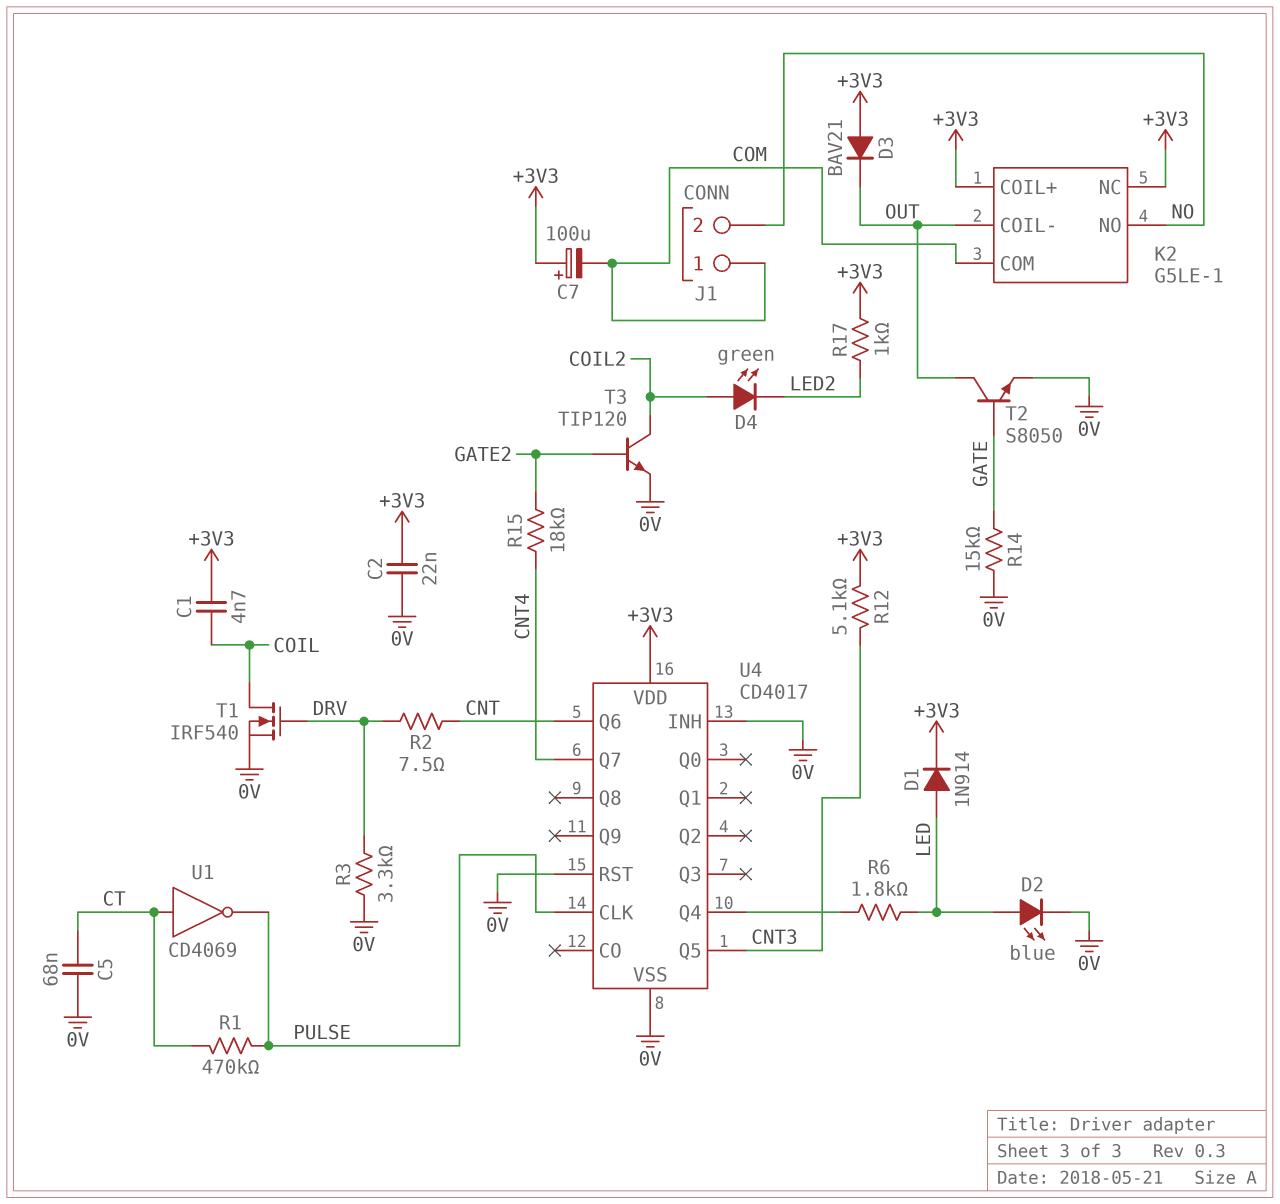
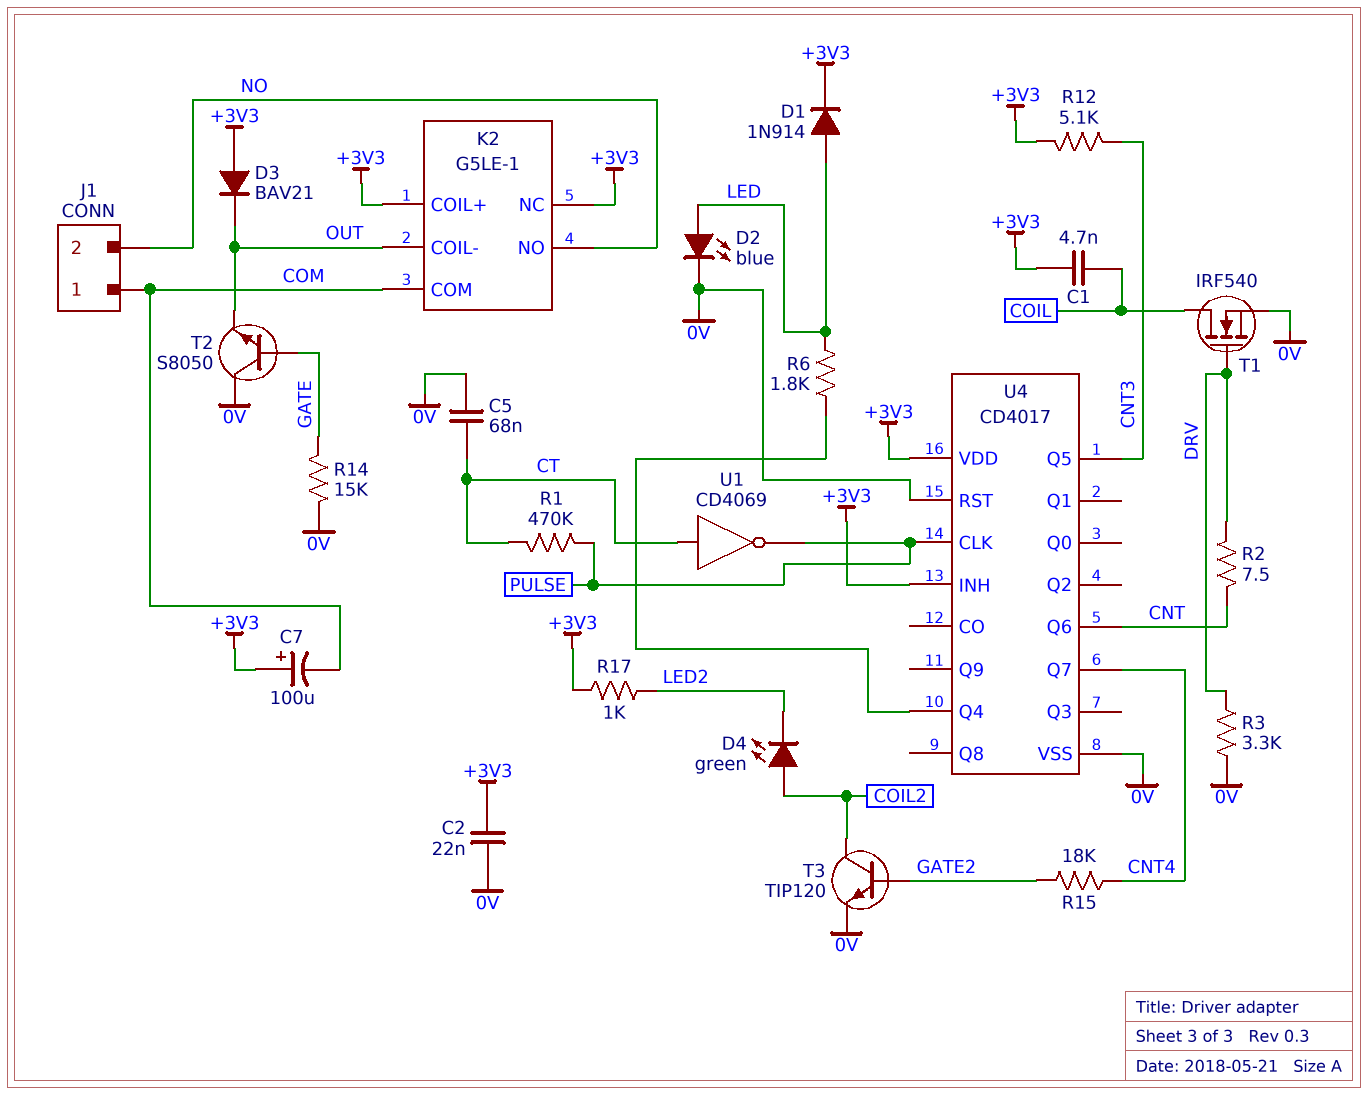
T2: NPN S8050 (B GATE, C OUT, E 0V) -> NPN S8050 (B GATE, C 0V, E OUT)
U4 pin INH: 0V -> +3V3

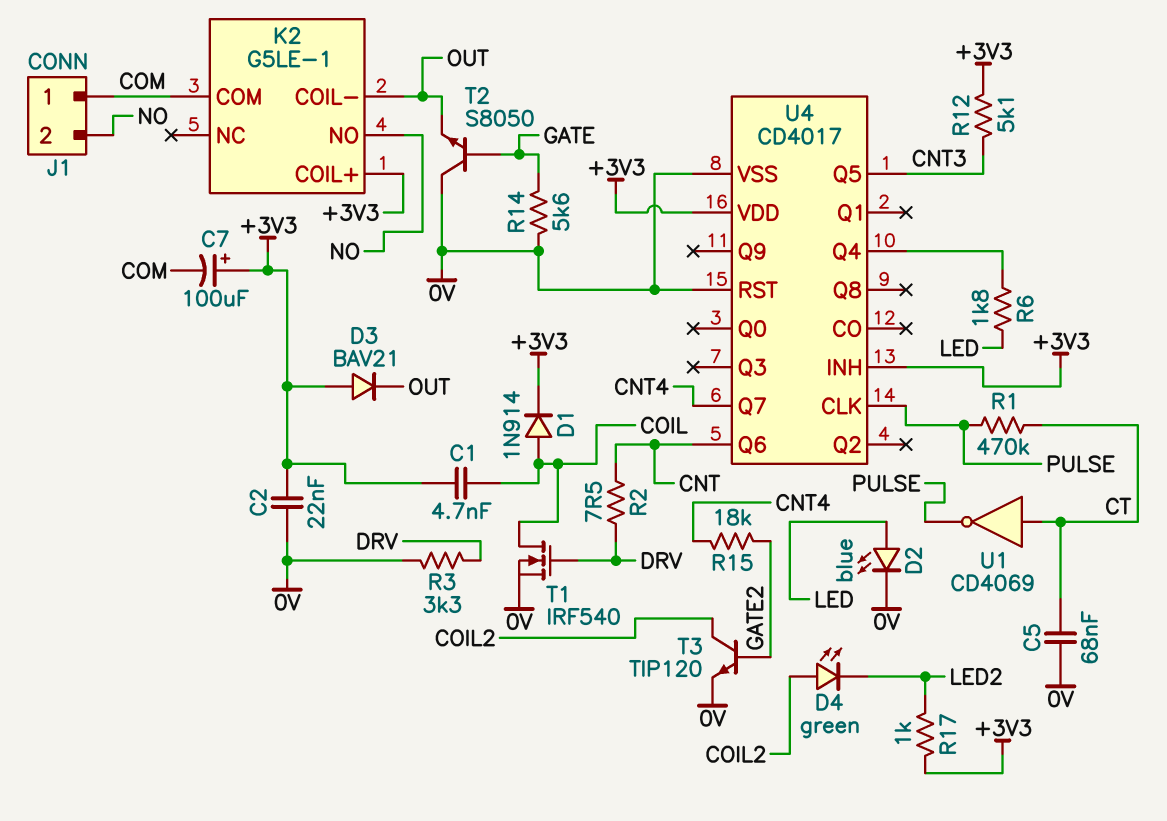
D1: diode 1N914 (A LED, K +3V3) -> diode 1N914 (A COIL, K +3V3)
K2 pin NC: +3V3 -> none
R14: 15k (0V, GATE) -> 5.6k (0V, GATE)

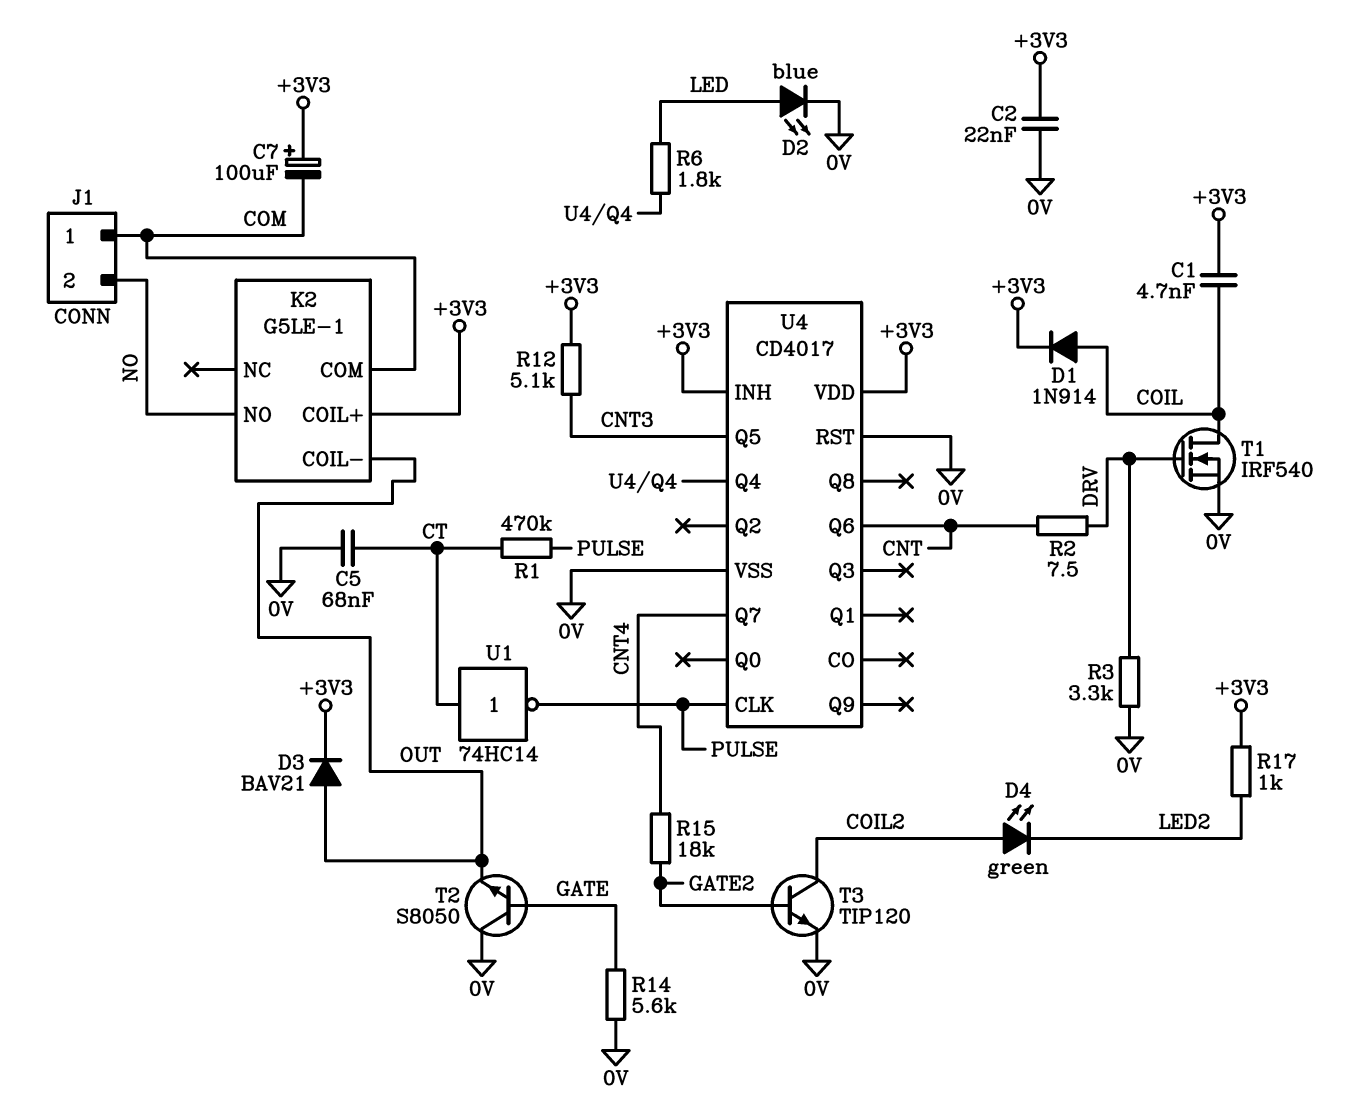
D3: diode BAV21 (A +3V3, K OUT) -> diode BAV21 (A OUT, K +3V3)
U1: NOT CD4069 (in CT, out PULSE) -> NOT 74HC14 (in CT, out PULSE)

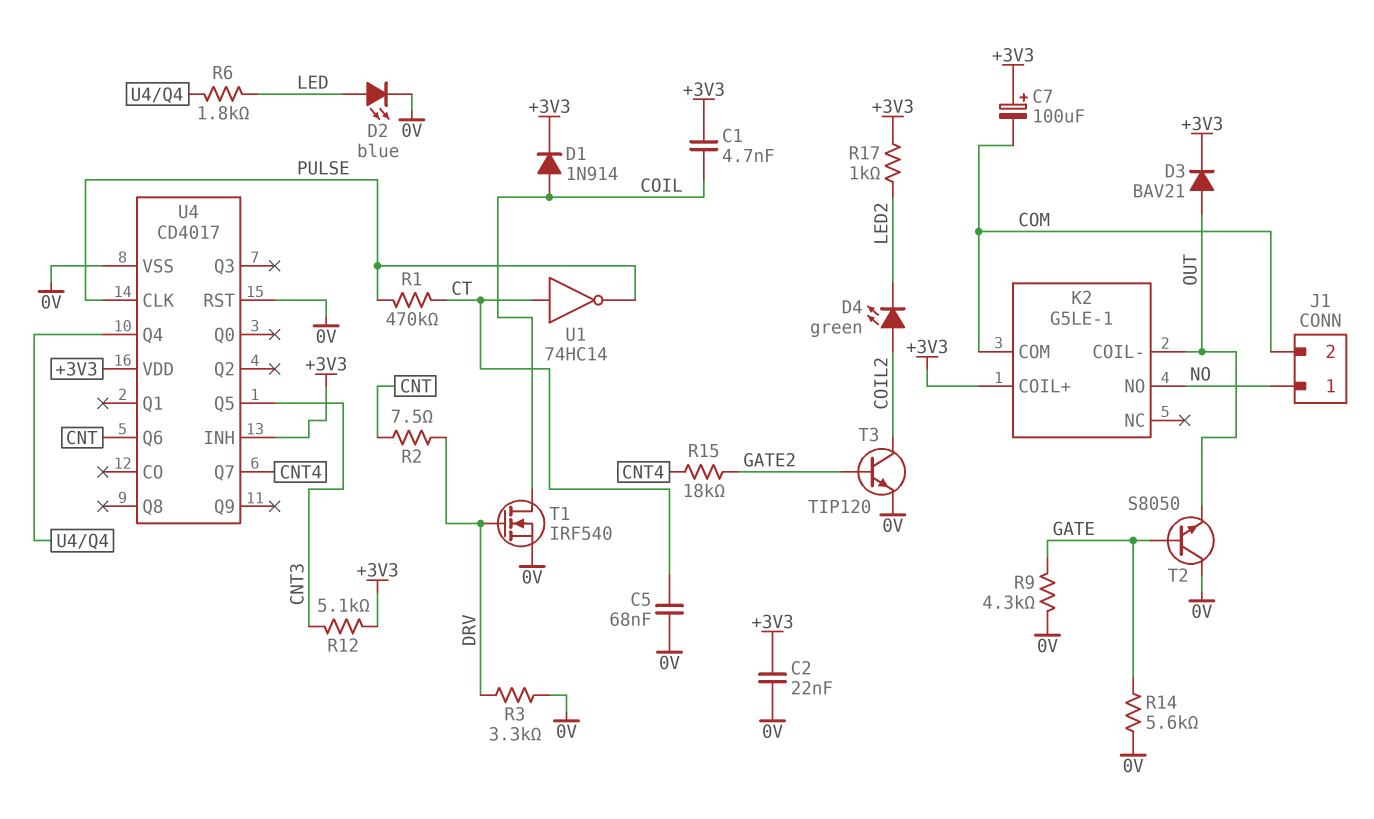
J1 pin 1: COM -> NO
J1 pin 2: NO -> COM
R9: none -> 4.3k (0V, GATE)

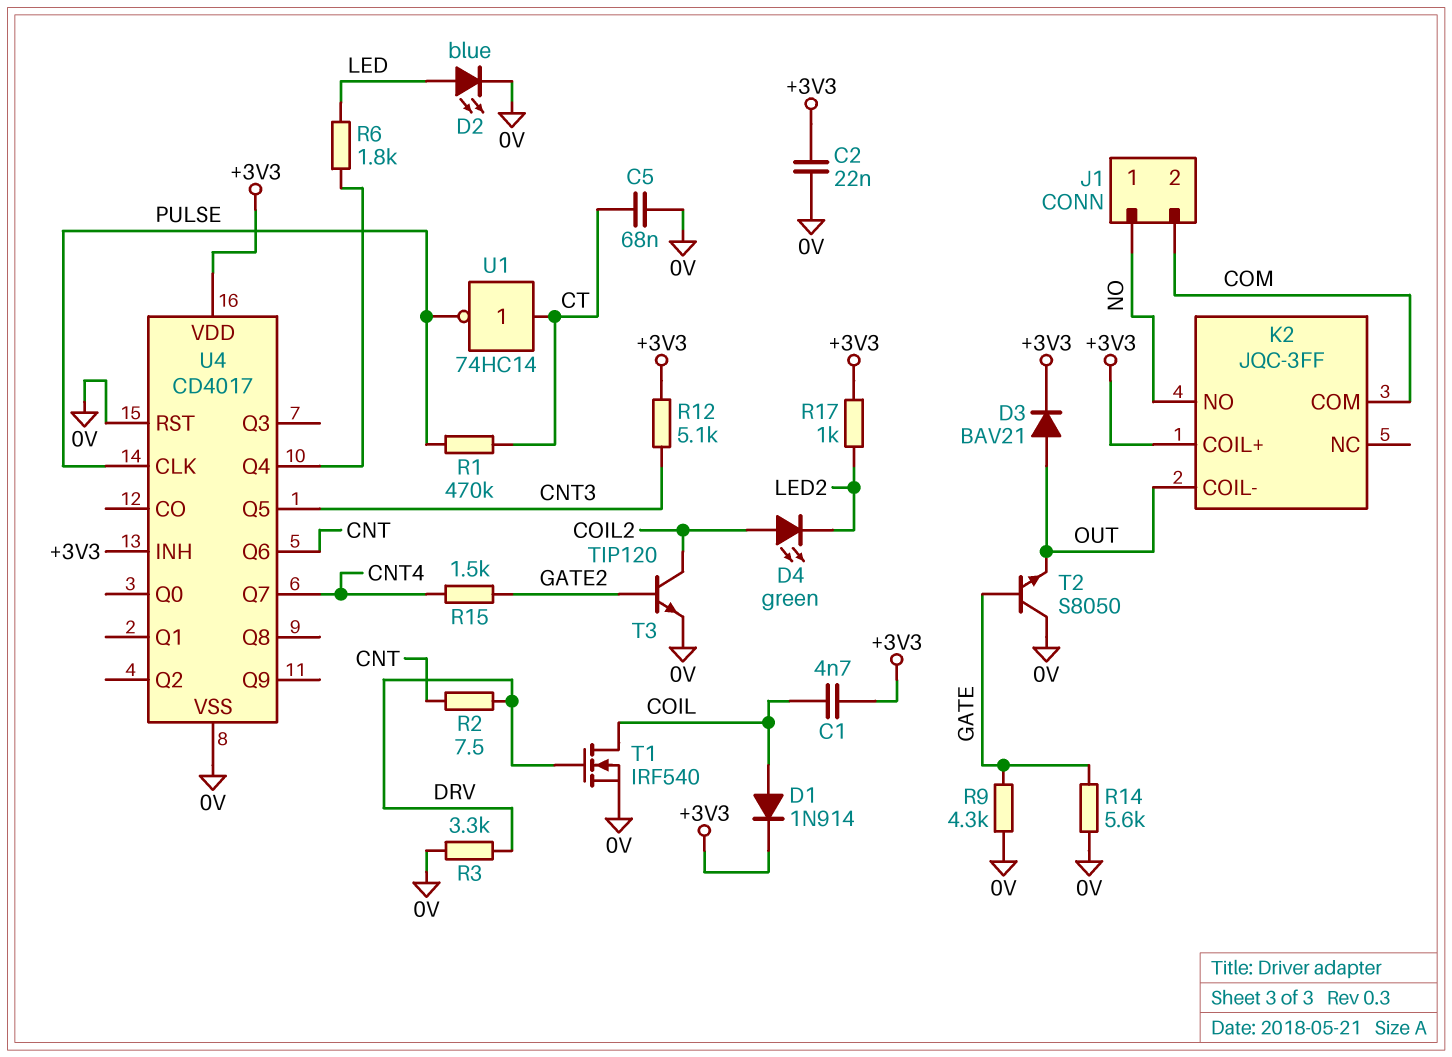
C7: 100uF (plus +3V3, minus COM) -> none
K2: G5LE-1 -> JQC-3FF
R15: 18k (CNT4, GATE2) -> 1.5k (CNT4, GATE2)

